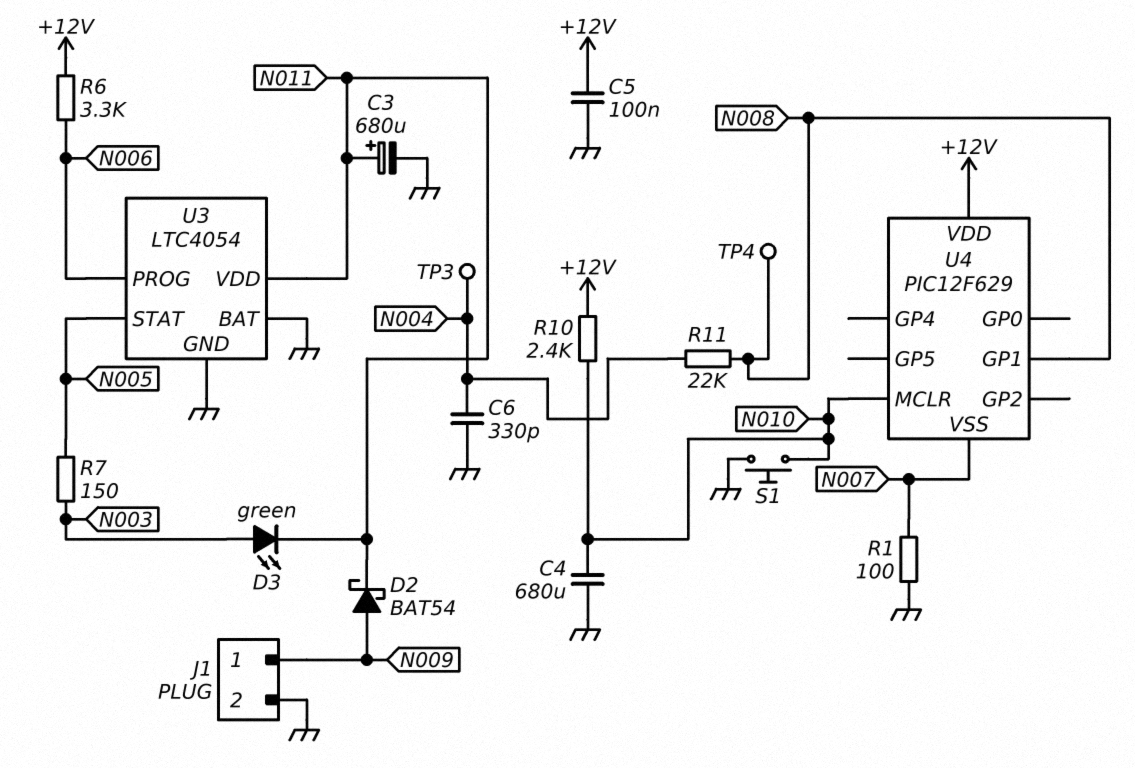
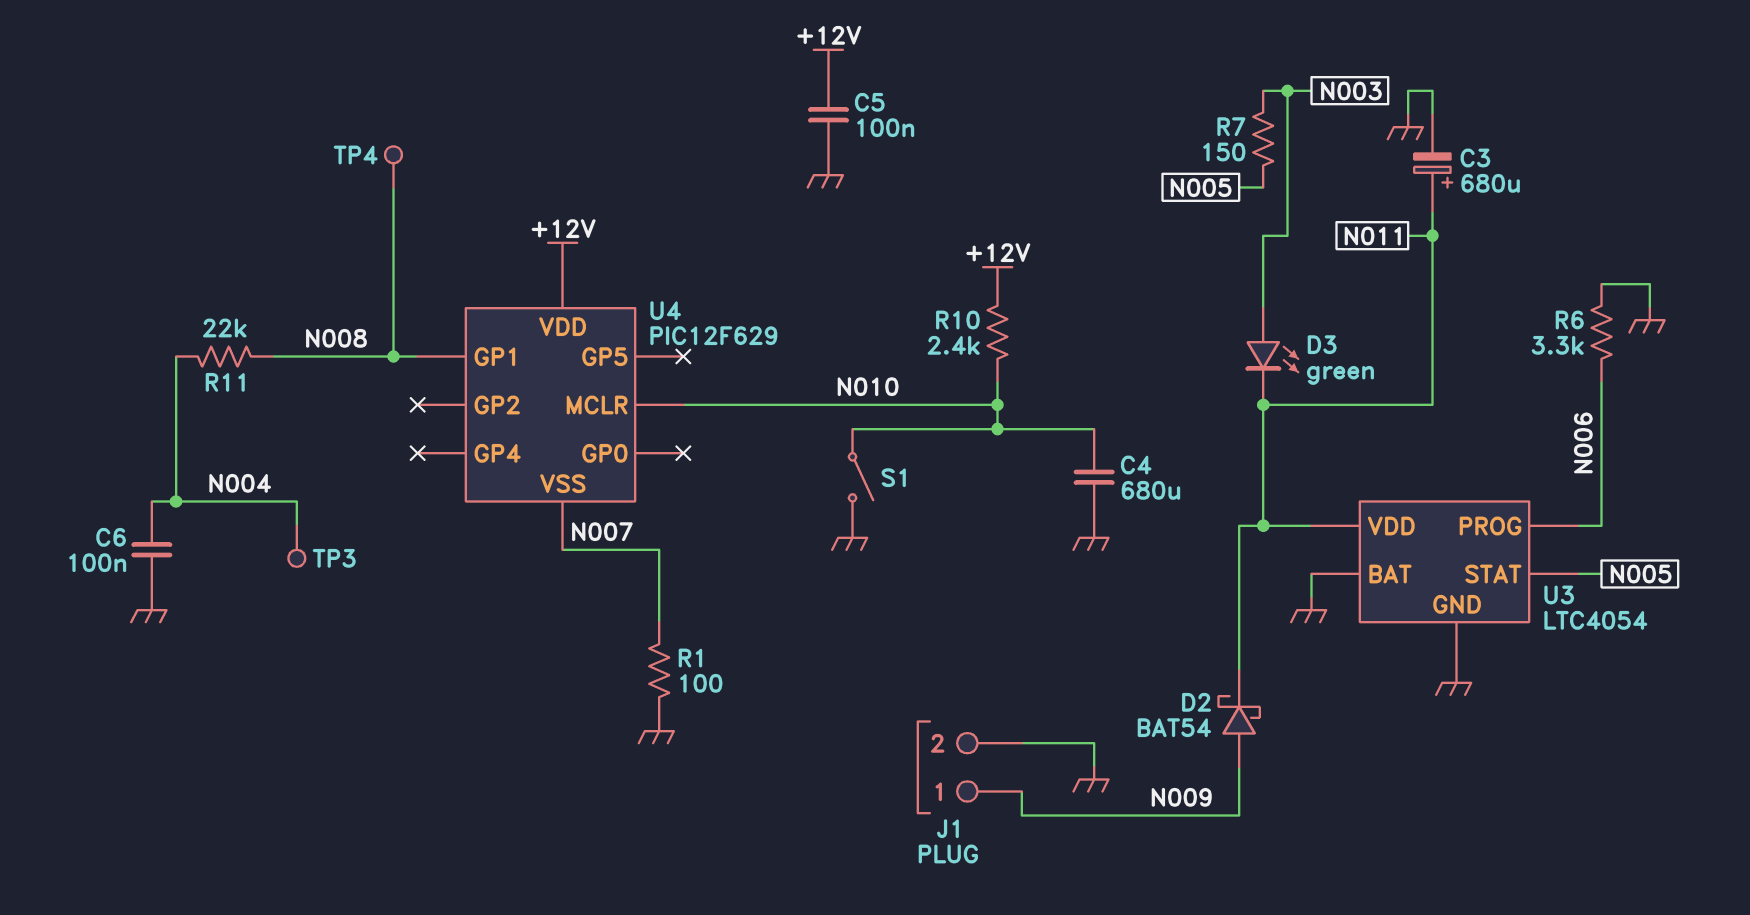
C6: 330pF (GND, N004) -> 100nF (GND, N004)
R6: 3.3k (+12V, N006) -> 3.3k (GND, N006)
S1: button (GND, N010) -> switch (GND, N010)

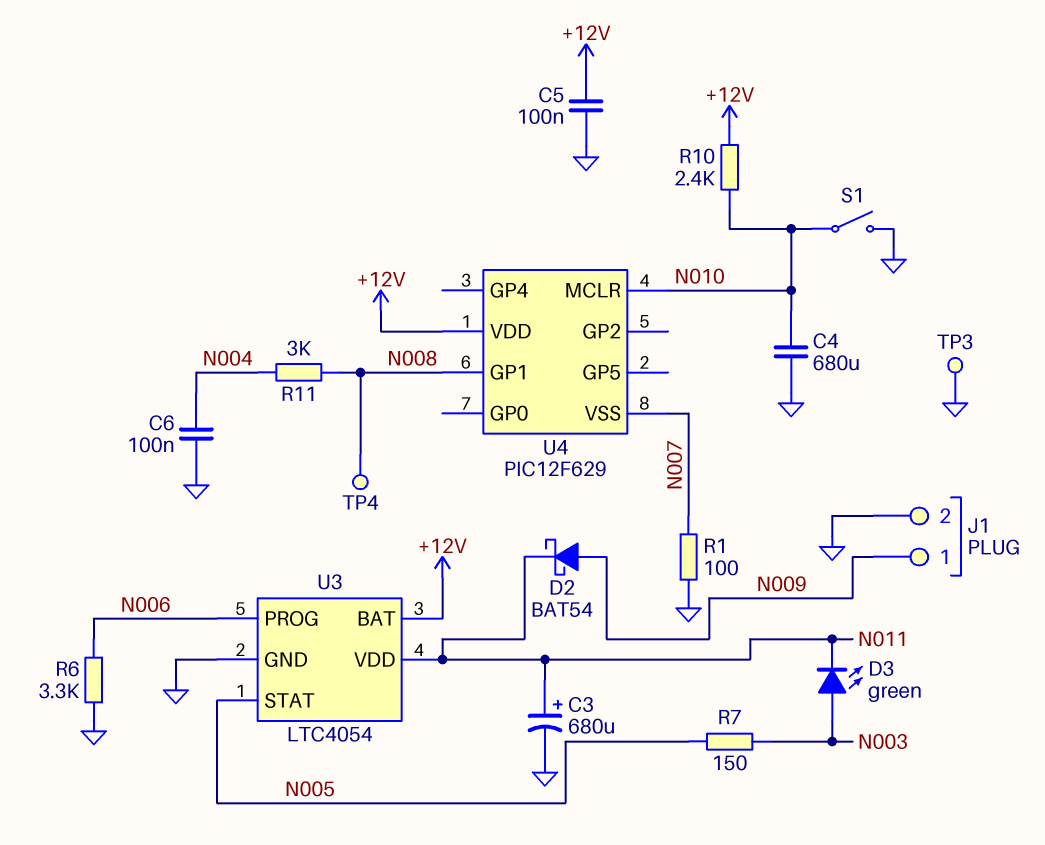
R11: 22k (N004, N008) -> 3k (N004, N008)
TP3: test point (N004) -> test point (GND)
U3 pin BAT: GND -> +12V

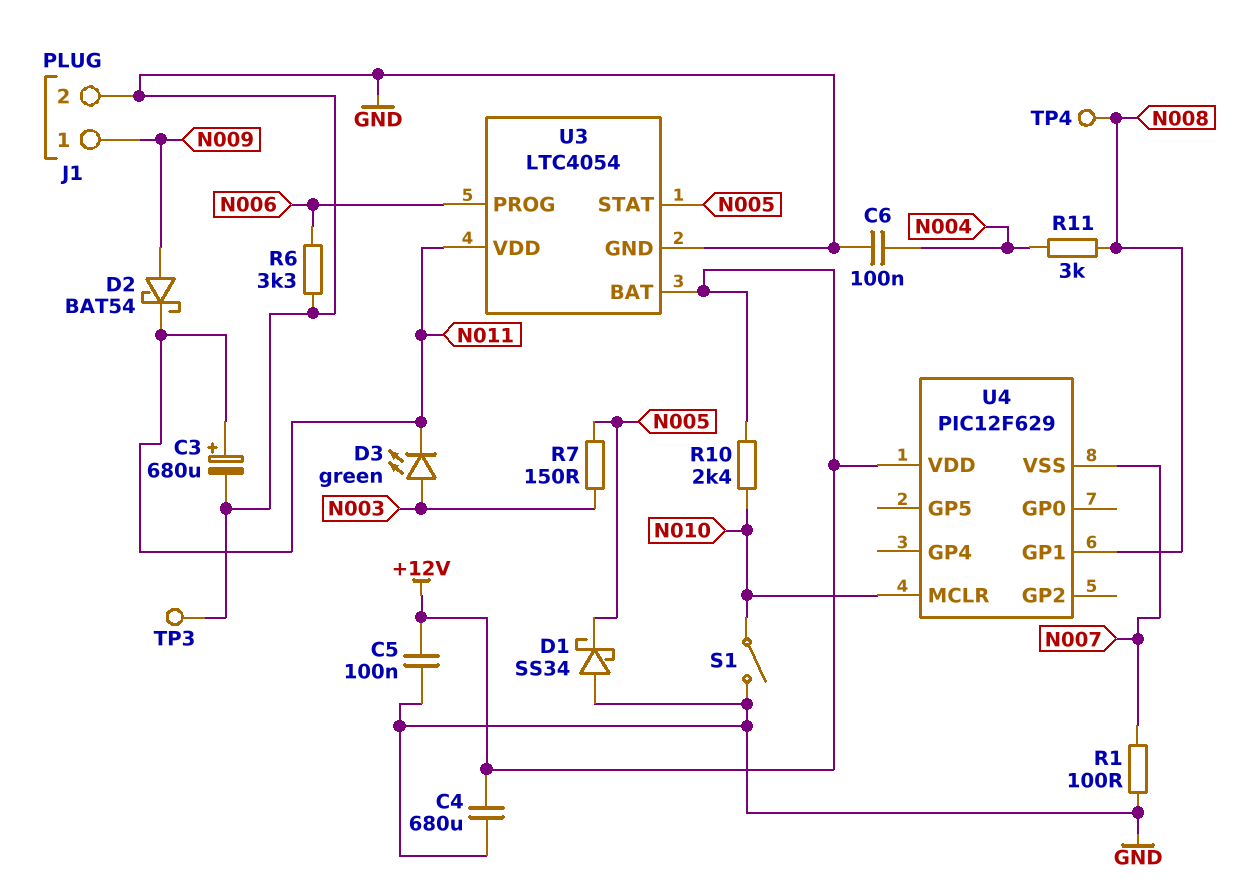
C4: 680uF (GND, N010) -> 680uF (+12V, GND)
D1: none -> schottky SS34 (A GND, K N005)

